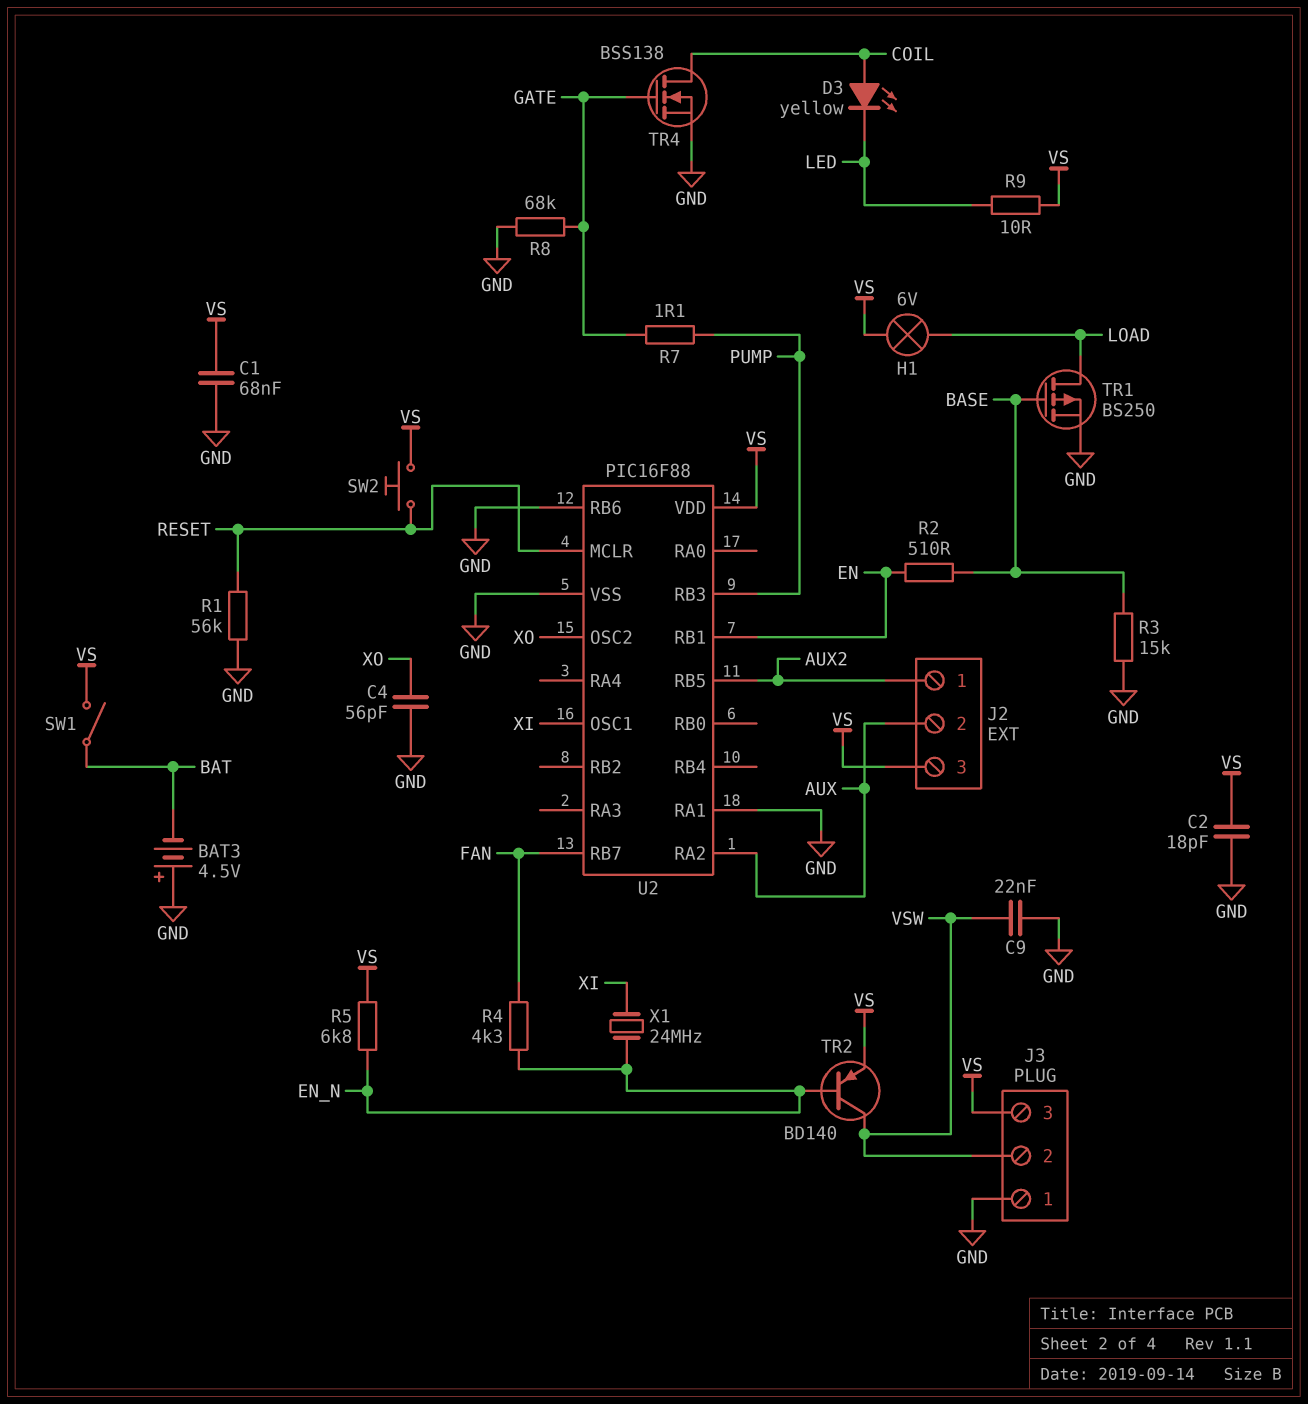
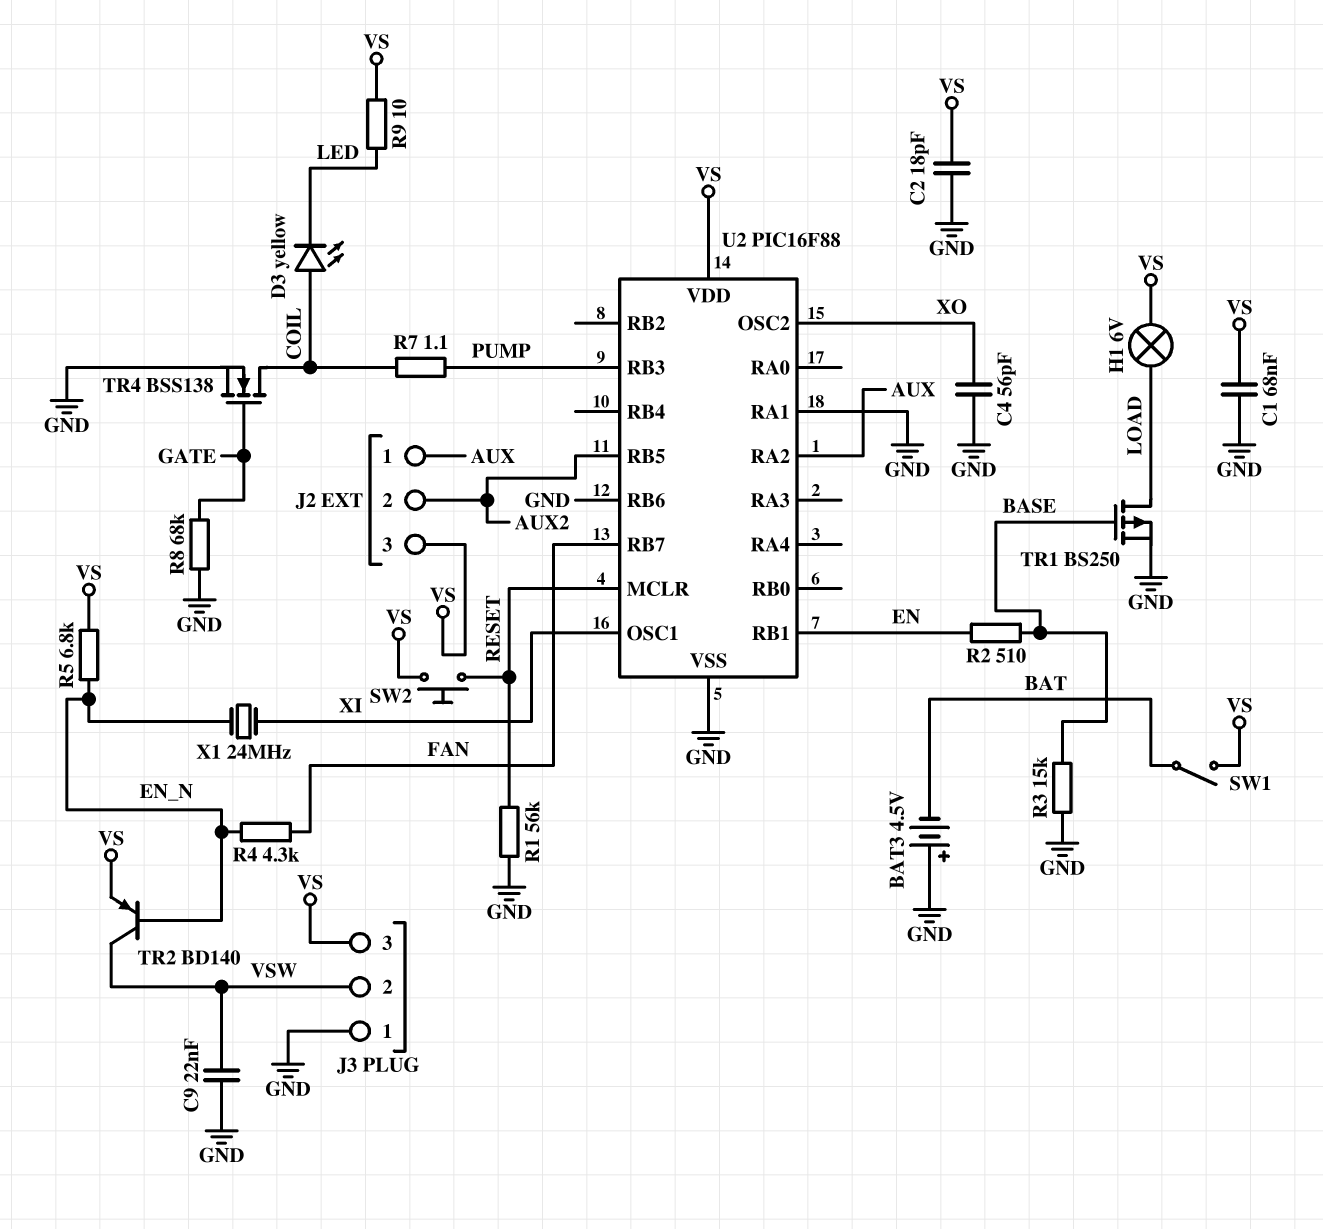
J2 pin 1: AUX2 -> AUX
J2 pin 2: AUX -> AUX2
R7: 1.1 (GATE, PUMP) -> 1.1 (COIL, PUMP)

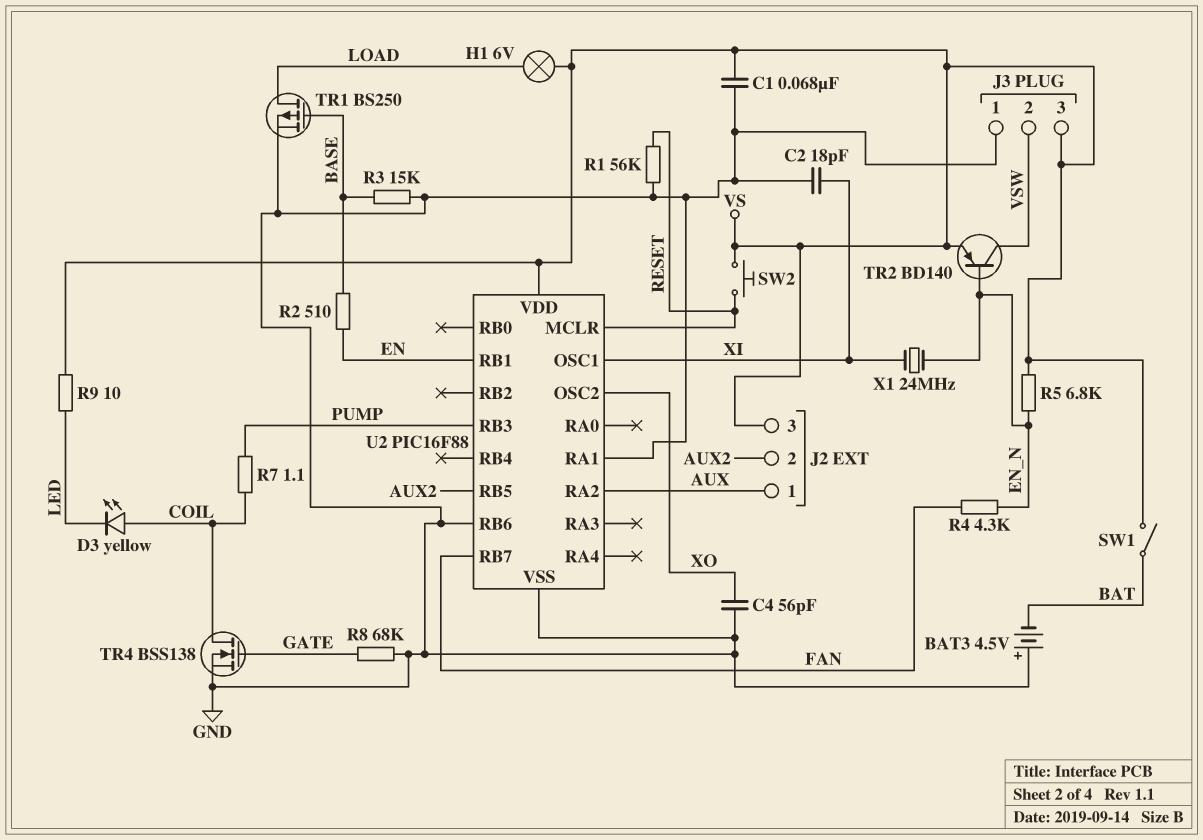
C2: 18pF (GND, VS) -> 18pF (GND, XI)
C9: 22nF (GND, VSW) -> none

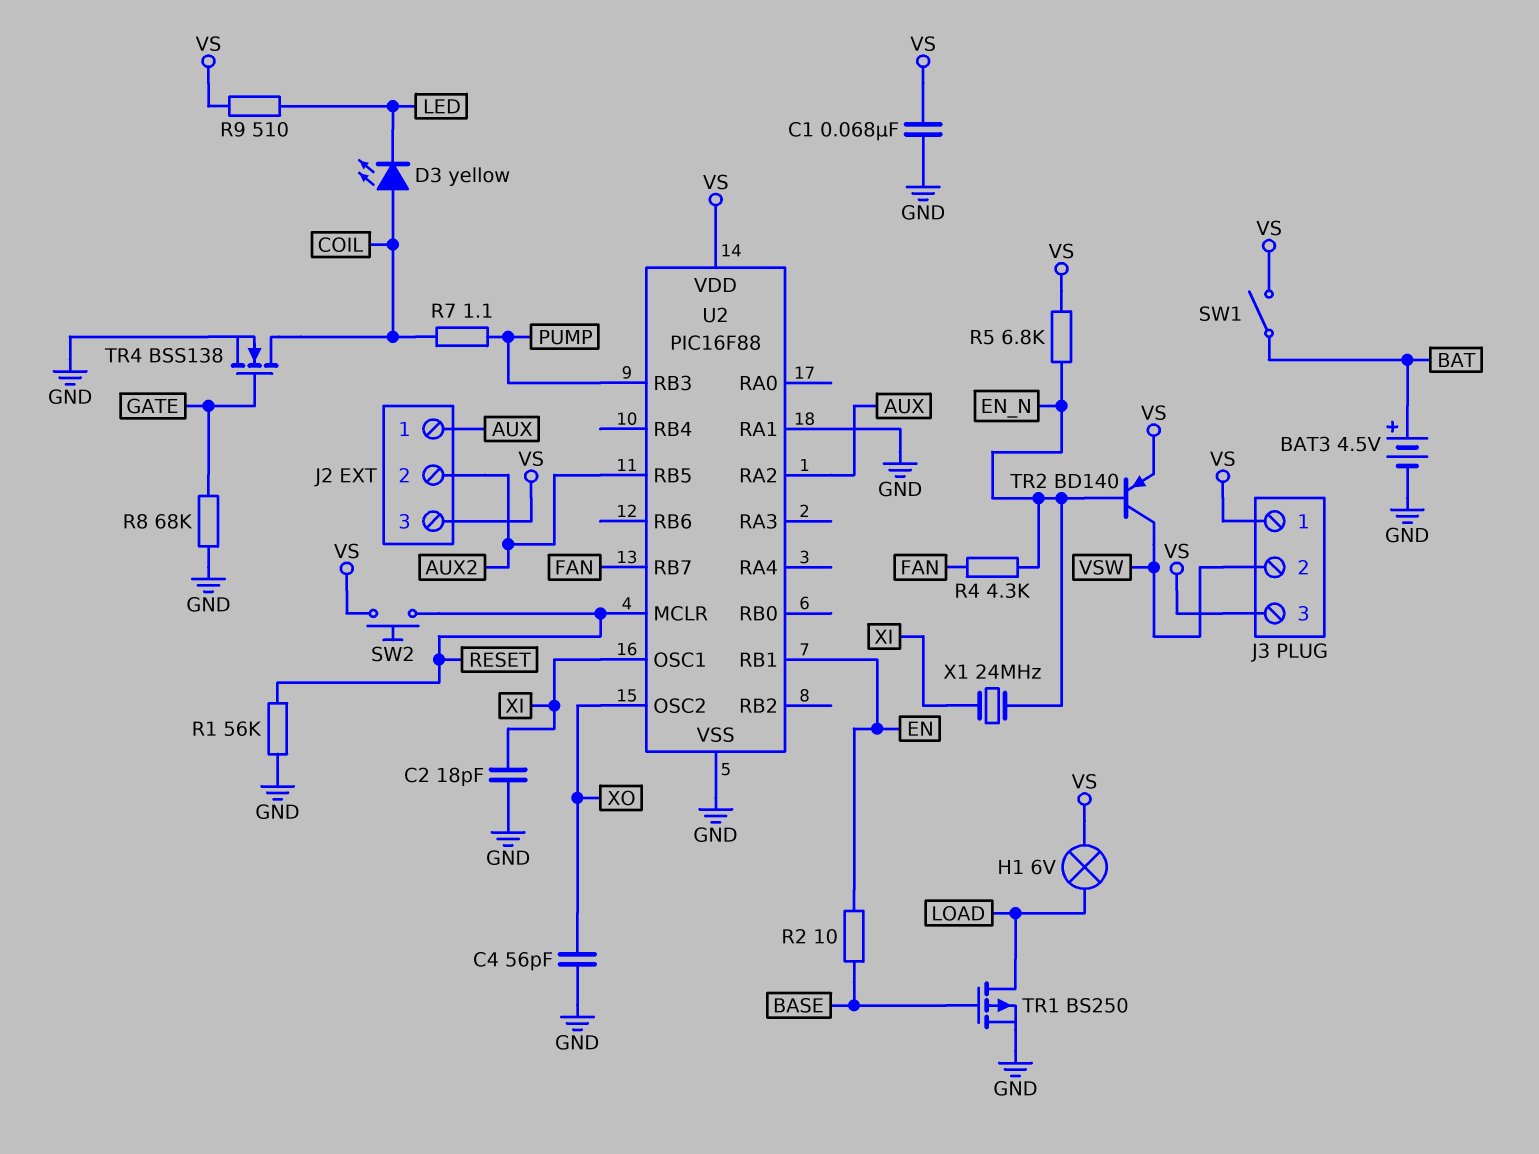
BAT3: 4.5V (plus GND, minus BAT) -> 4.5V (plus BAT, minus GND)
J3 pin 1: GND -> VS
R2: 510 (BASE, EN) -> 10 (BASE, EN)
R3: 15k (BASE, GND) -> none
R9: 10 (LED, VS) -> 510 (LED, VS)
U2 pin RB6: GND -> none

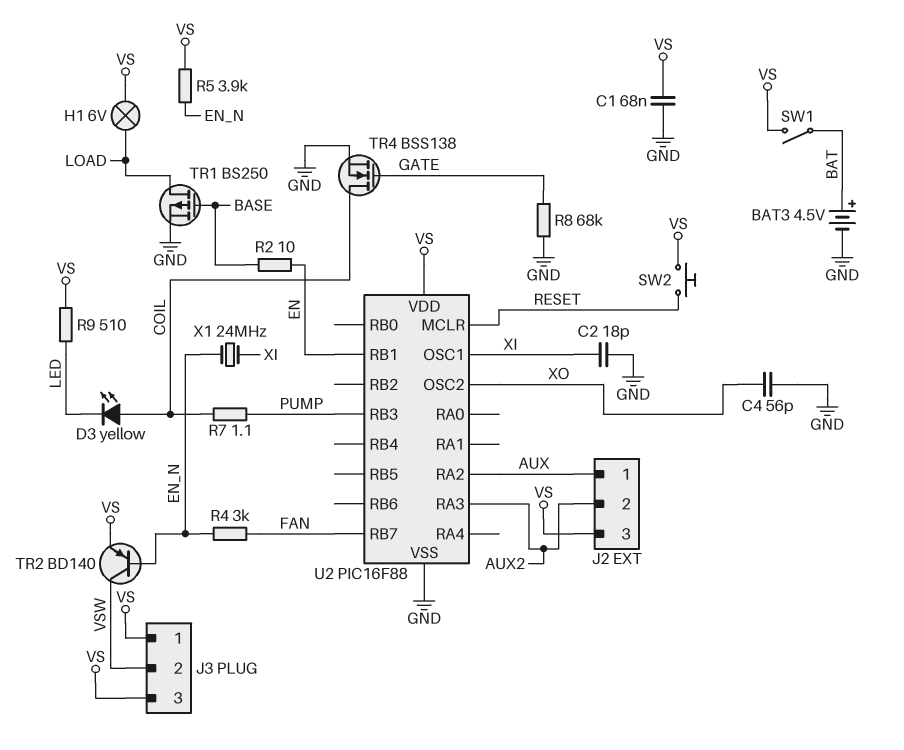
R1: 56k (GND, RESET) -> none
R4: 4.3k (EN_N, FAN) -> 3k (EN_N, FAN)
R5: 6.8k (EN_N, VS) -> 3.9k (EN_N, VS)
U2 pin RA1: GND -> none
U2 pin RA3: none -> AUX2
U2 pin RB5: AUX2 -> none

